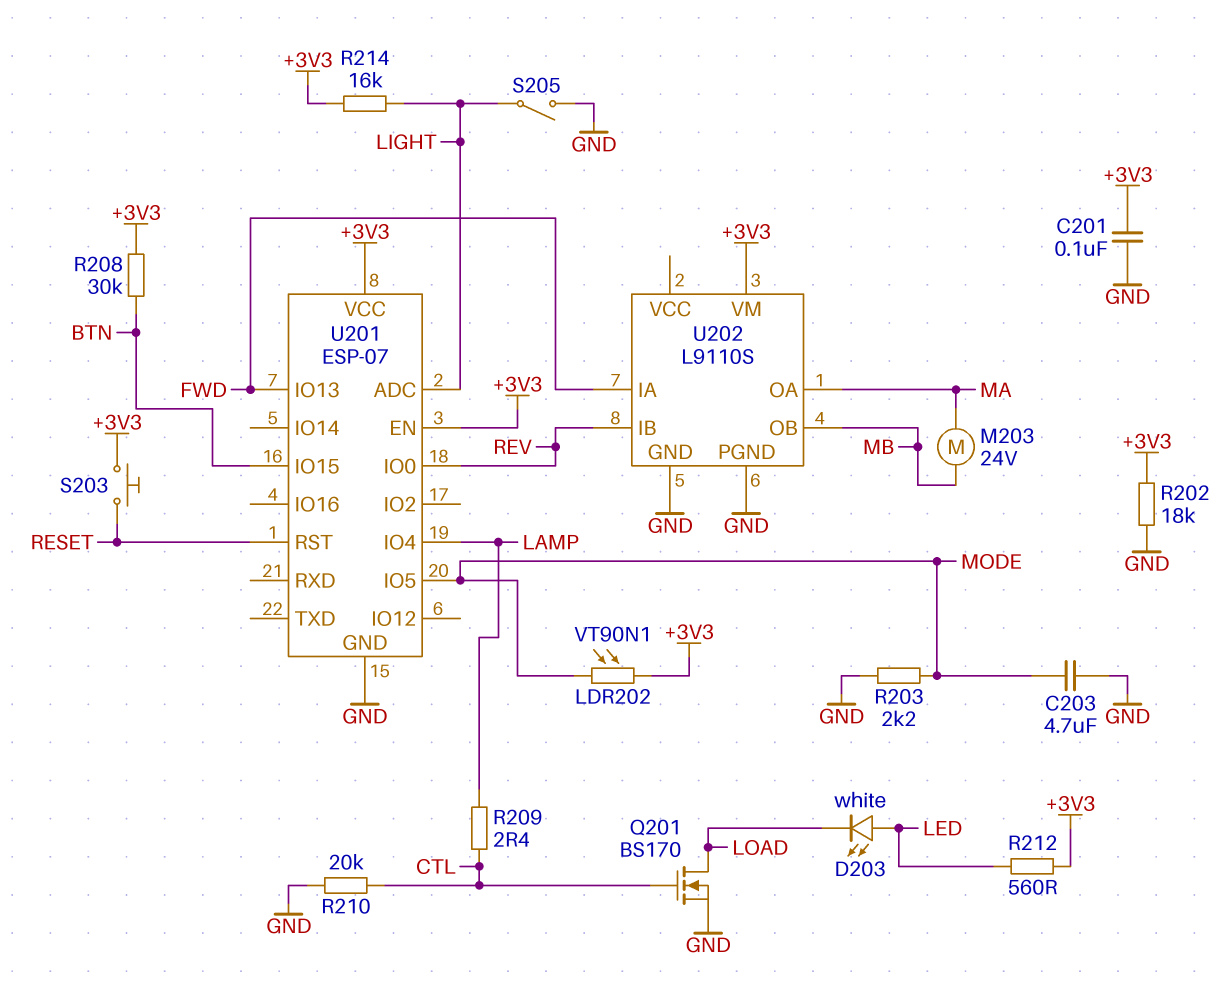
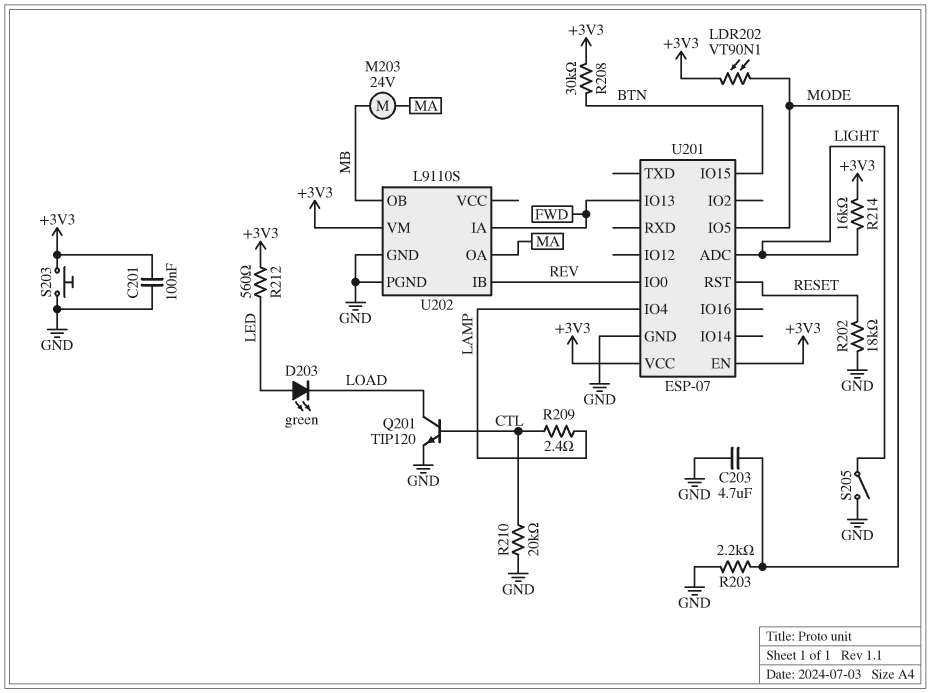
D203: LED white (A LED, K LOAD) -> LED green (A LED, K LOAD)
Q201: NMOS BS170 (G CTL, D LOAD, S GND) -> NPN TIP120 (B CTL, C LOAD, E GND)
R202: 18k (+3V3, GND) -> 18k (GND, RESET)
S203: button (+3V3, RESET) -> button (+3V3, GND)

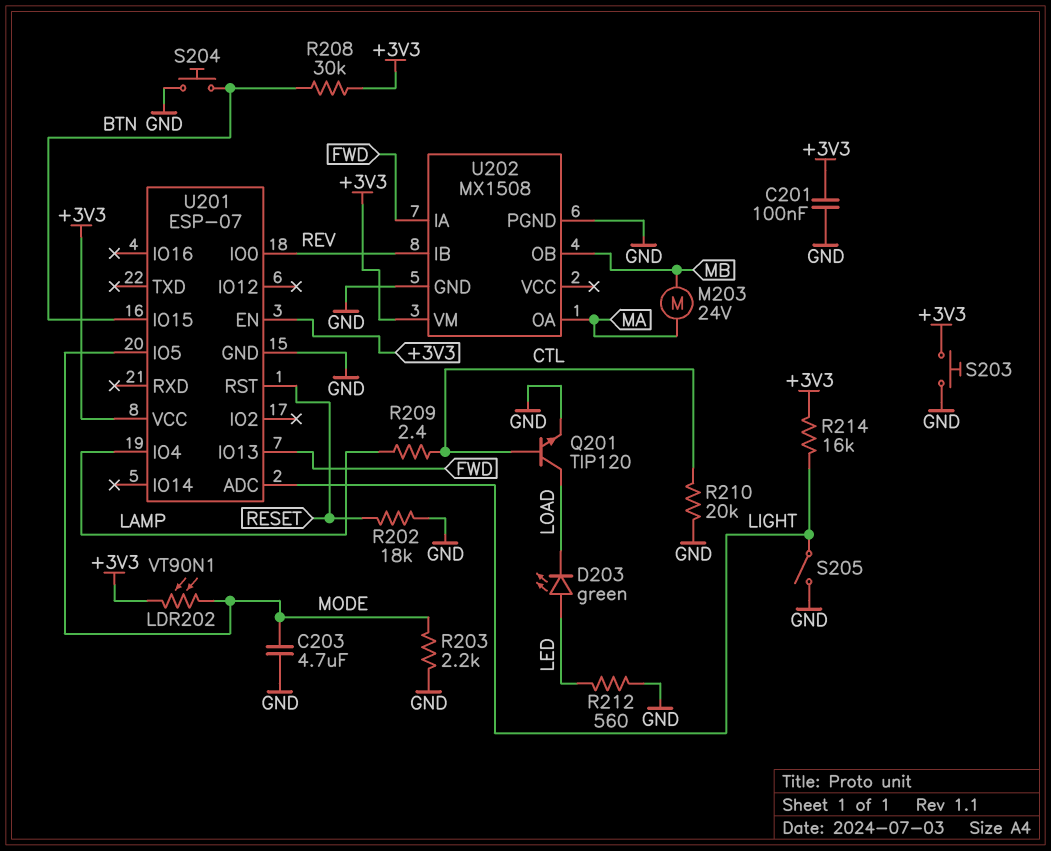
R212: 560 (+3V3, LED) -> 560 (GND, LED)
S204: none -> button (BTN, GND)
U202: L9110S -> MX1508

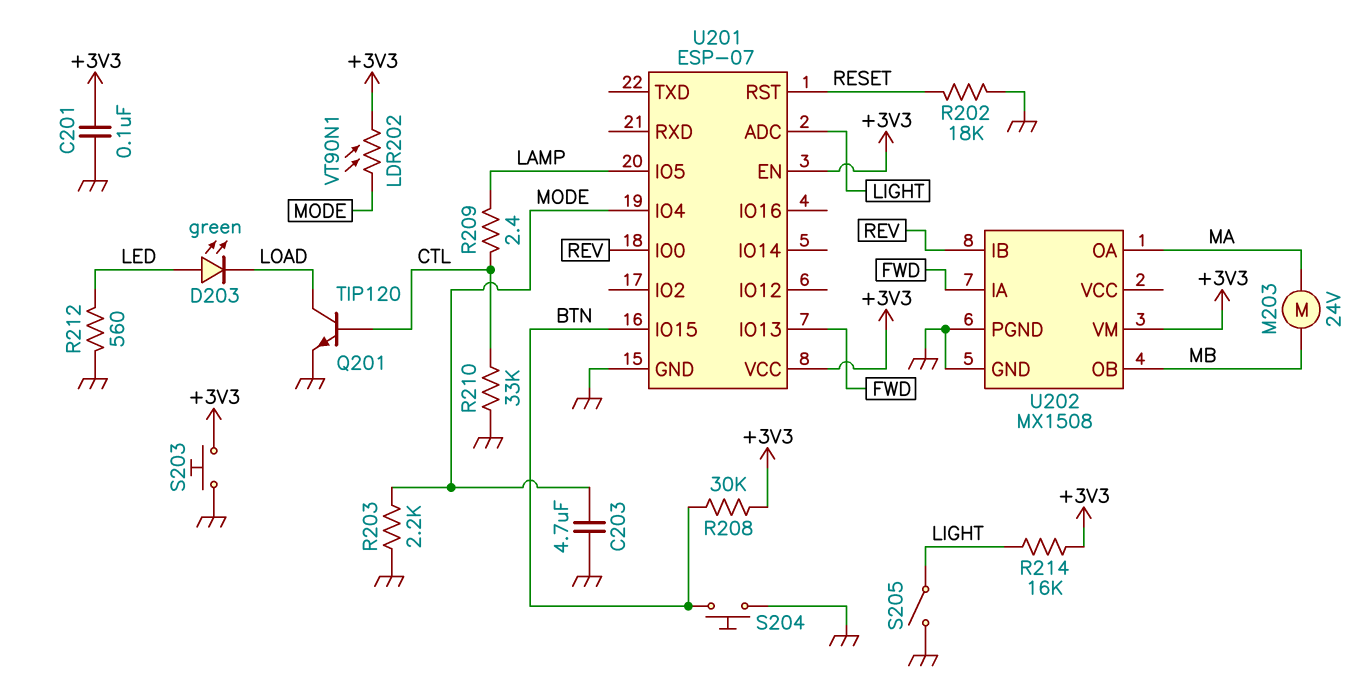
R210: 20k (CTL, GND) -> 33k (CTL, GND)
U201 pin IO4: LAMP -> MODE
U201 pin IO5: MODE -> LAMP

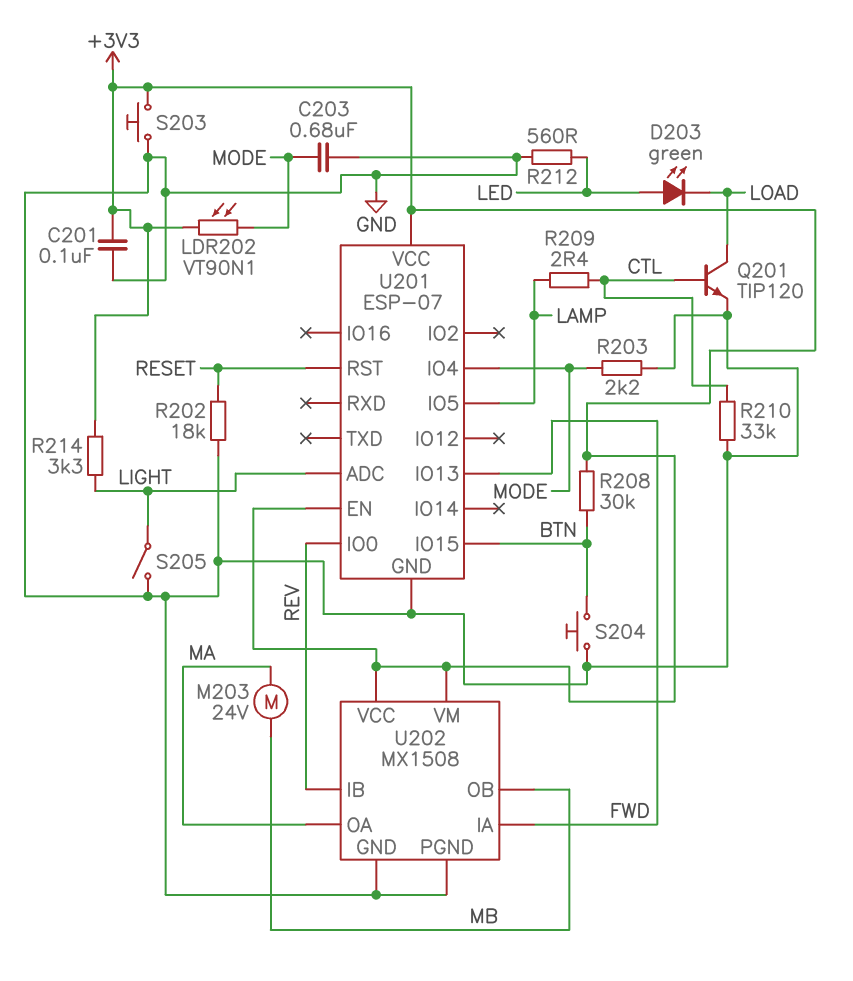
C203: 4.7uF (GND, MODE) -> 680nF (GND, MODE)
R214: 16k (+3V3, LIGHT) -> 3.3k (+3V3, LIGHT)
U202 pin VCC: none -> +3V3

